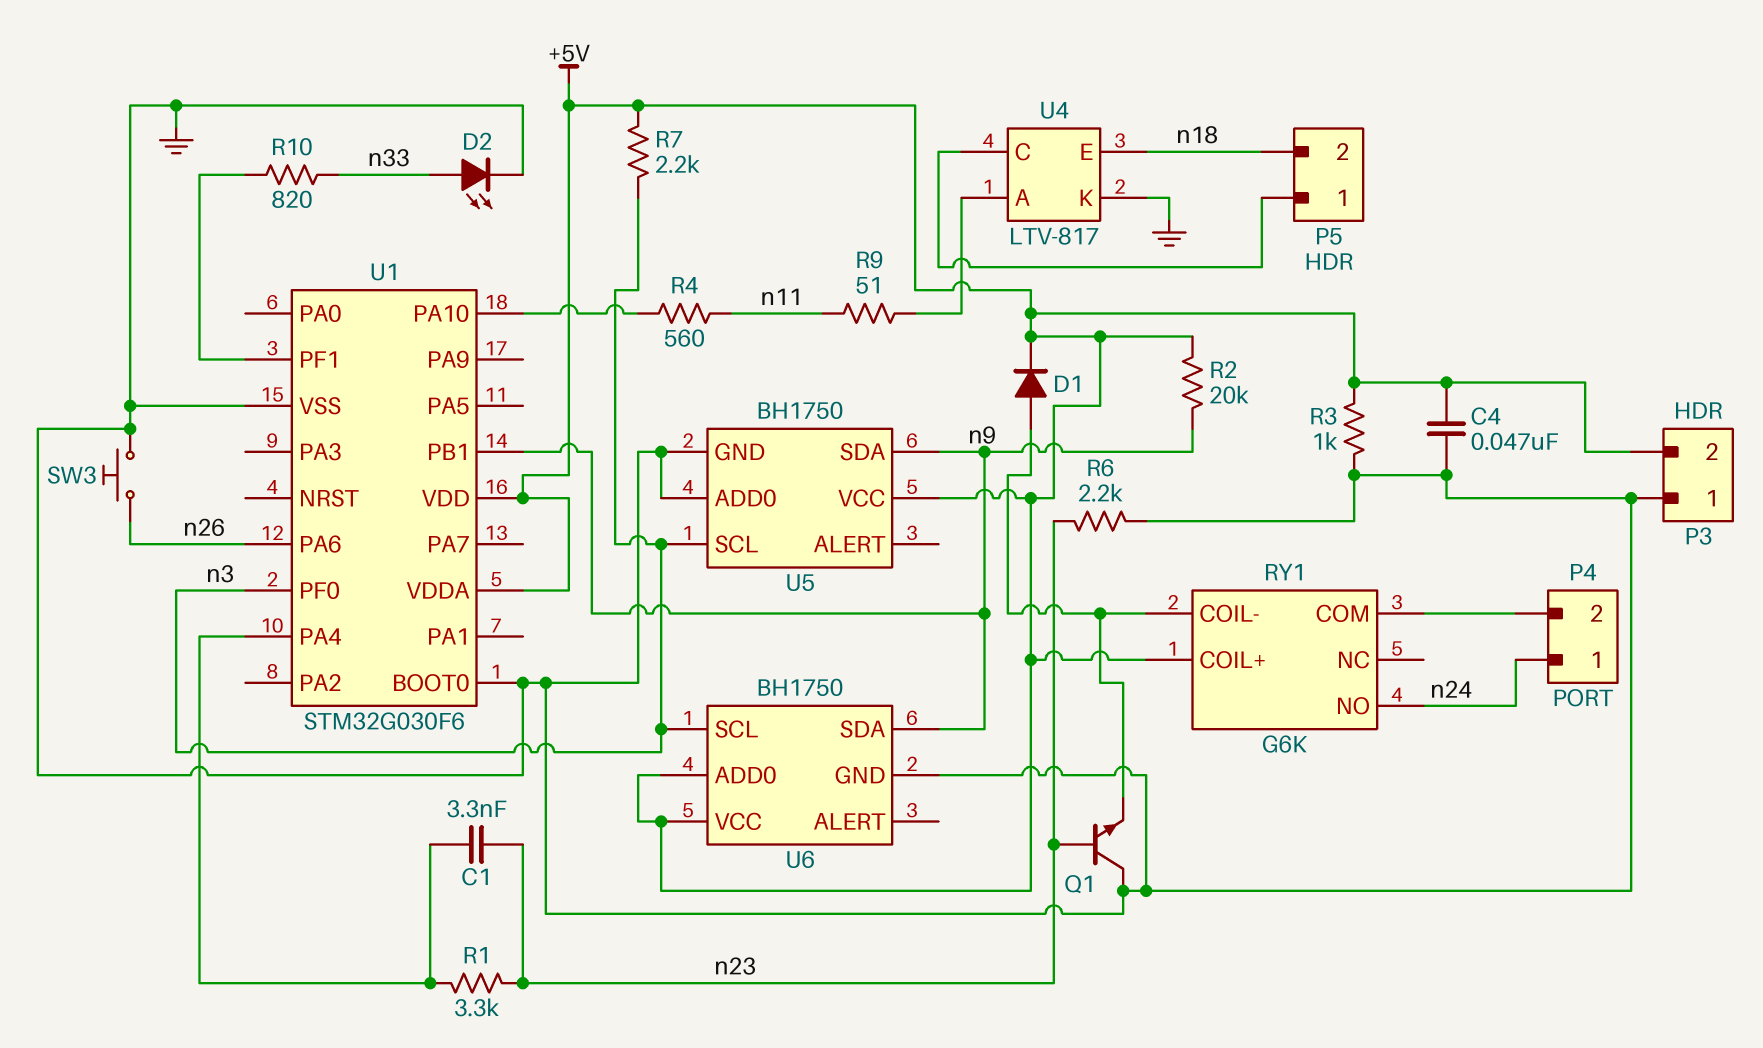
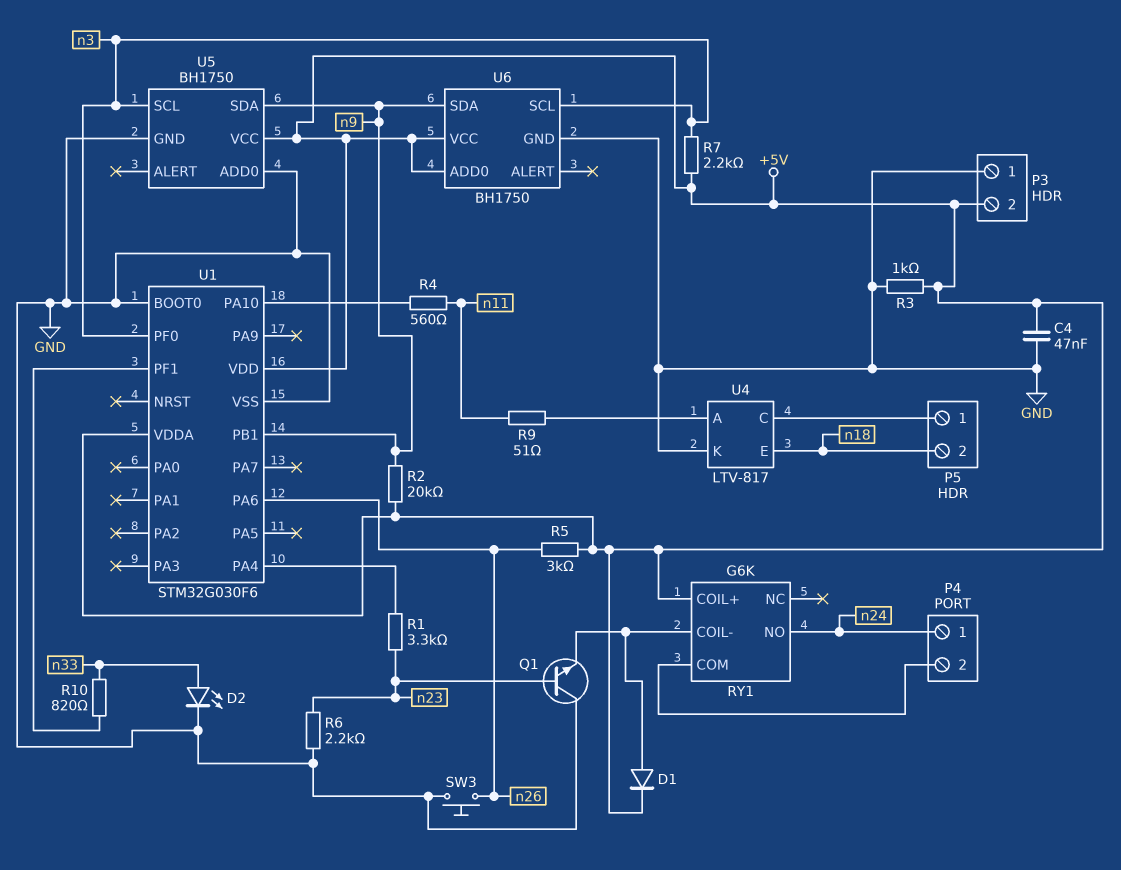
C1: 3.3nF (U1/PA4, n23) -> none
R5: none -> 3k (+5V, n26)

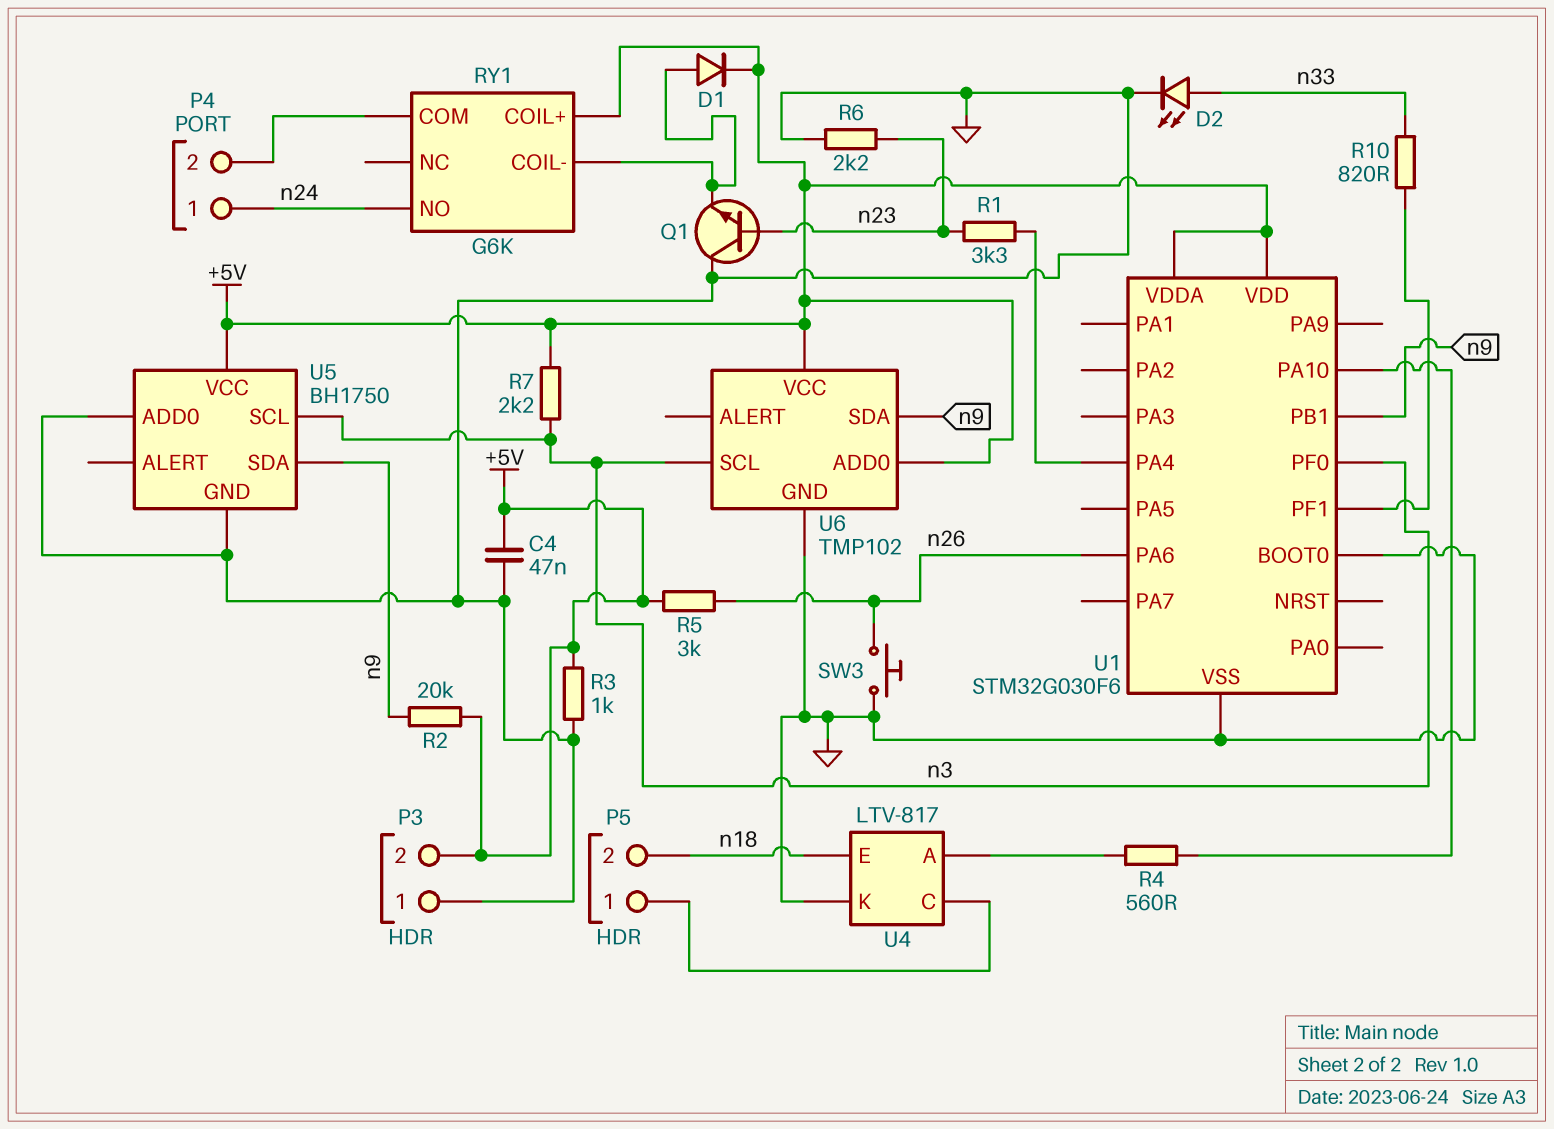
R4: 560 (U1/PA10, n11) -> 560 (U1/PA10, U4/A)
R9: 51 (U4/A, n11) -> none
U6: BH1750 -> TMP102

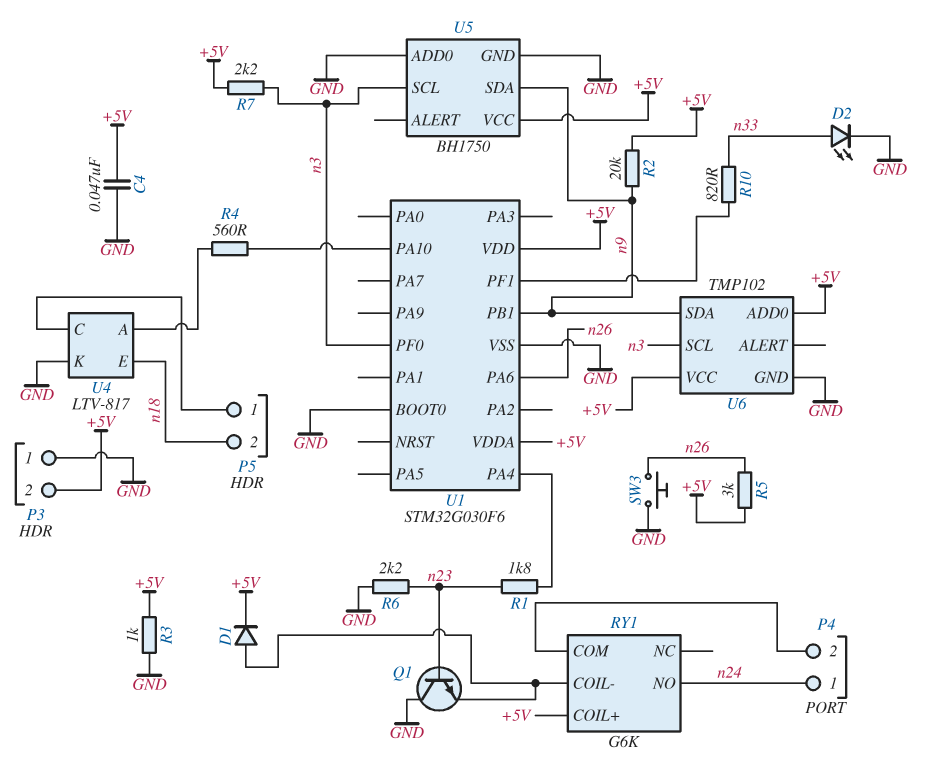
R1: 3.3k (U1/PA4, n23) -> 1.8k (U1/PA4, n23)

